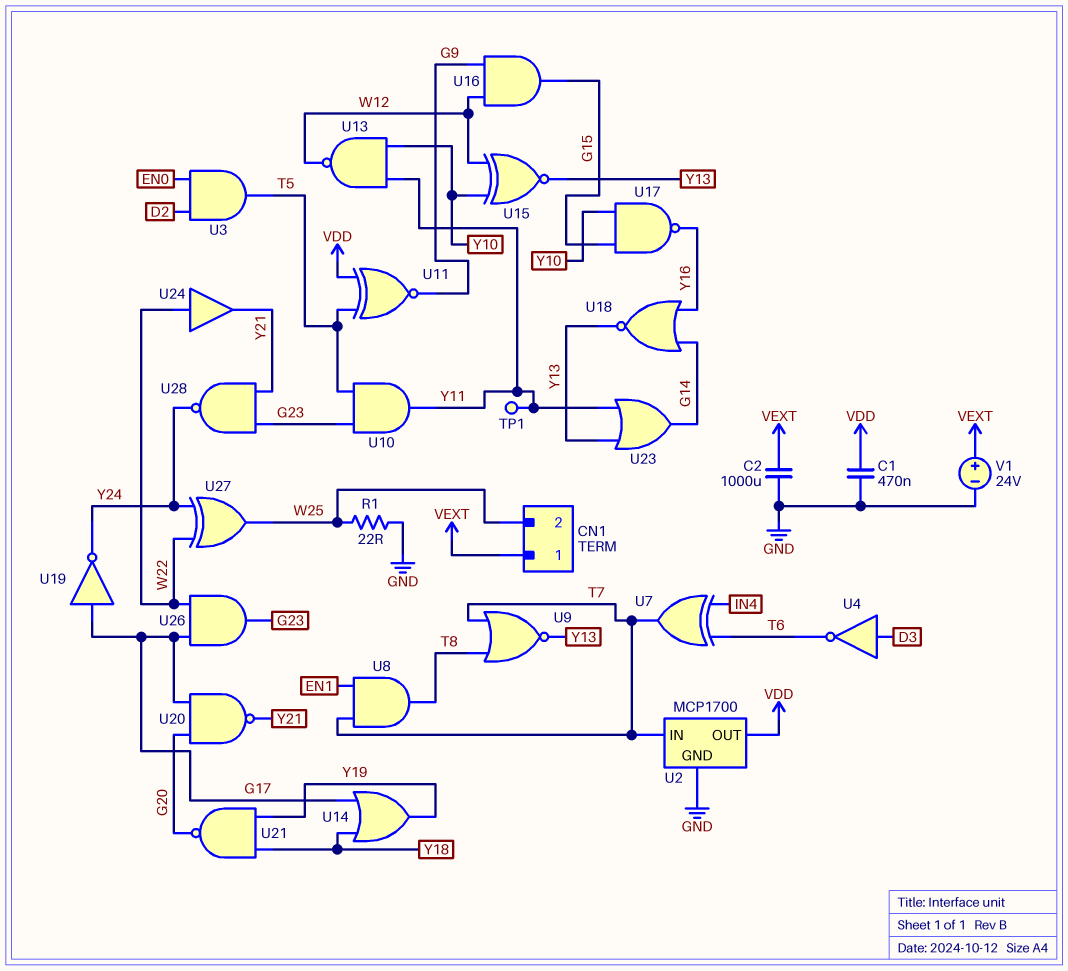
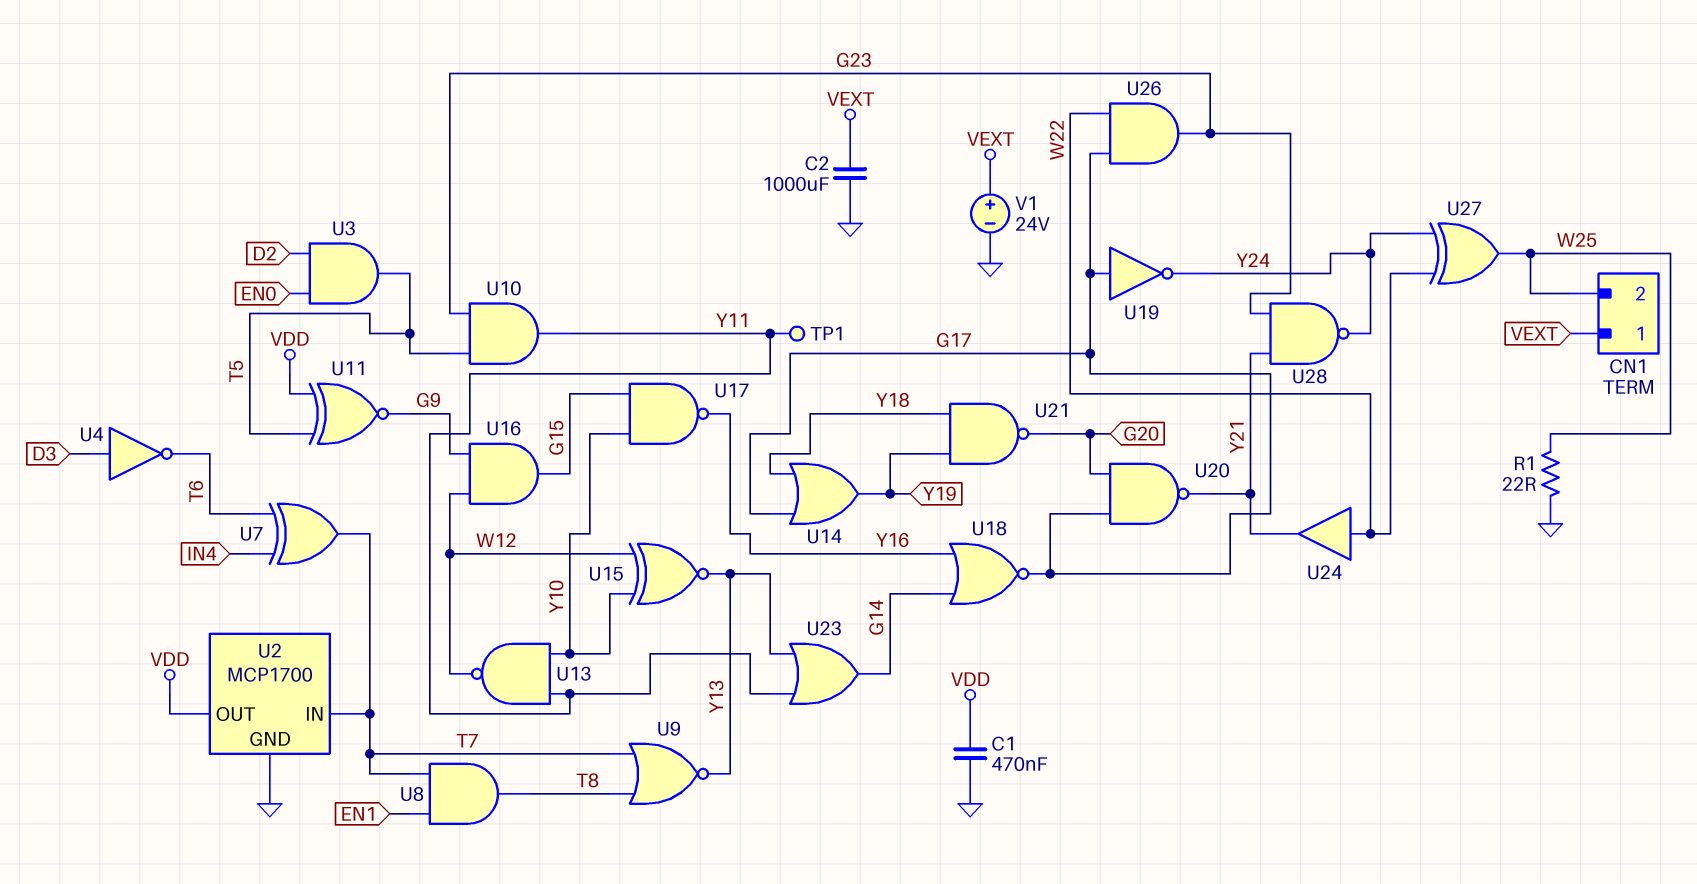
U18: NOR (in G14, in Y16, out Y13) -> NOR (in G14, in Y16, out G17)

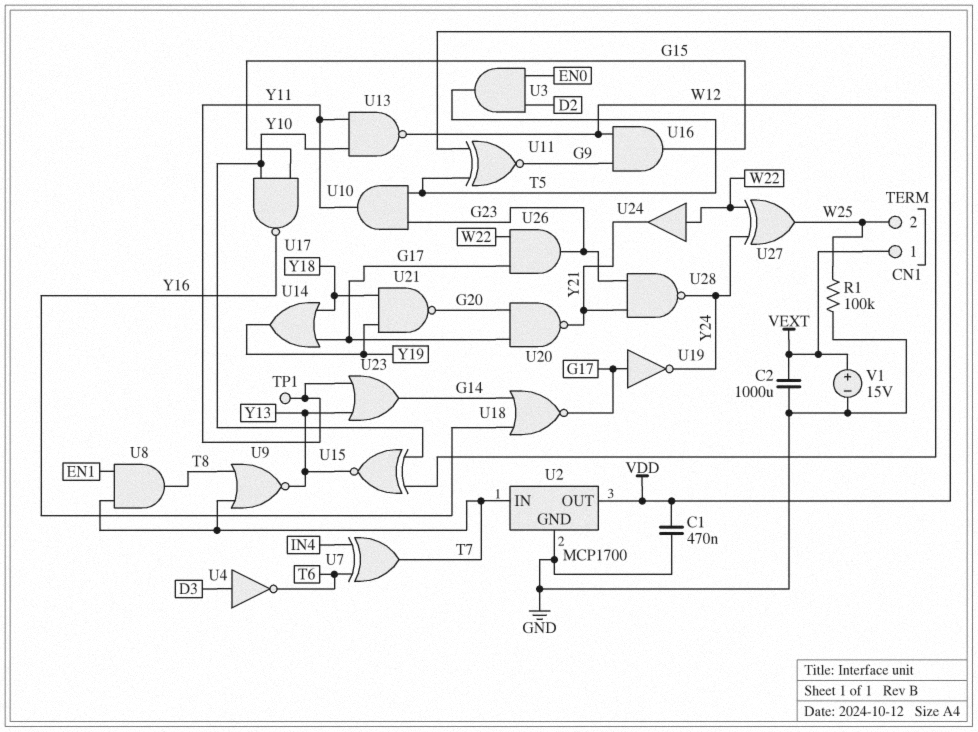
R1: 22 (GND, W25) -> 100k (GND, W25)
V1: 24V (plus VEXT, minus GND) -> 15V (plus VEXT, minus GND)

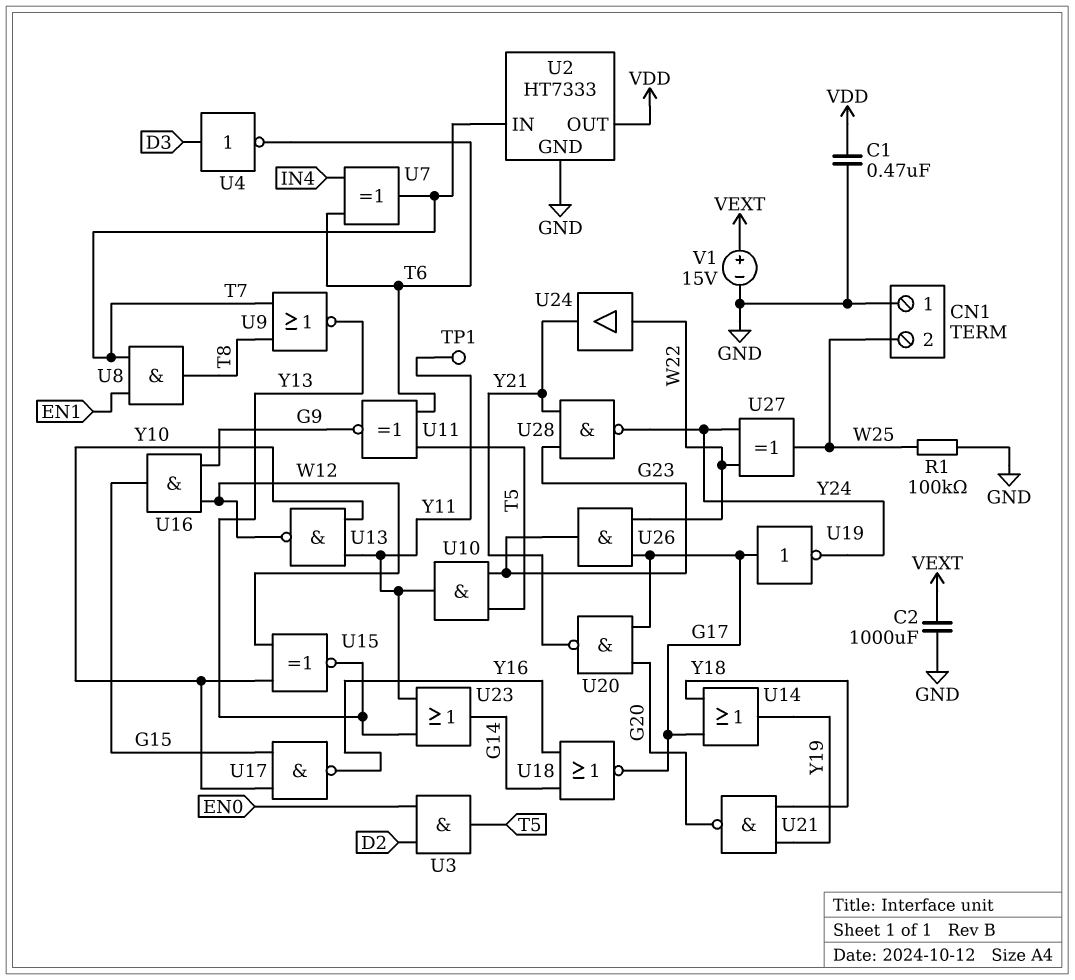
CN1 pin 1: VEXT -> GND
U2: MCP1700 -> HT7333
U11: XNOR (in T5, in VDD, out G9) -> XNOR (in T5, in T6, out G9)

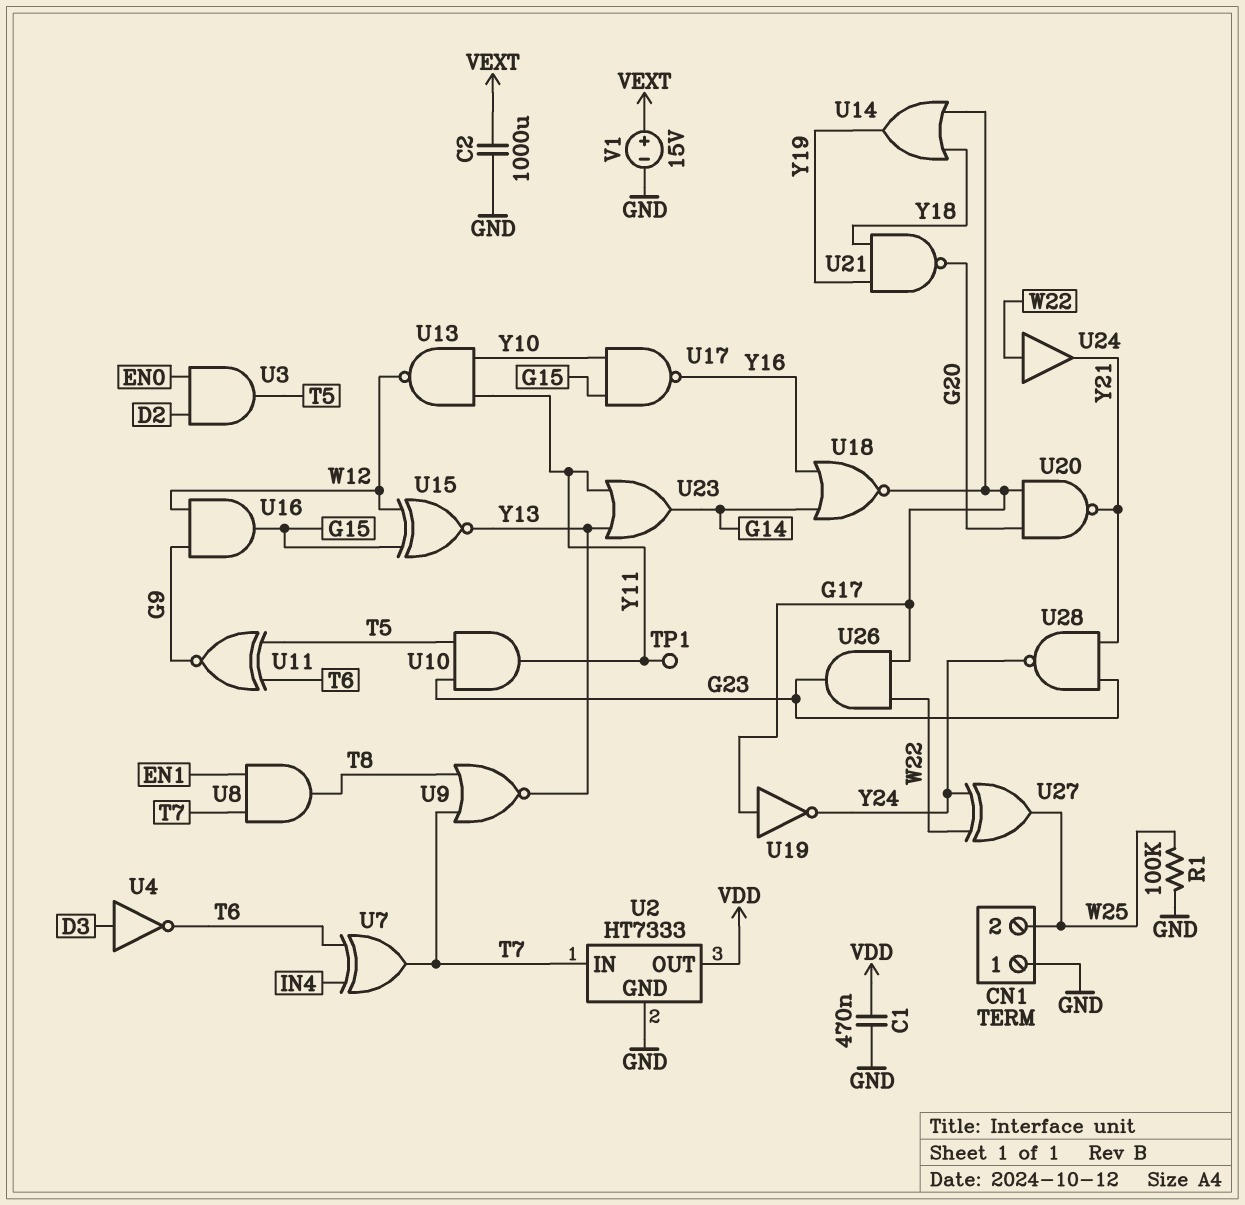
U15: XNOR (in W12, in Y10, out Y13) -> XNOR (in G15, in W12, out Y13)

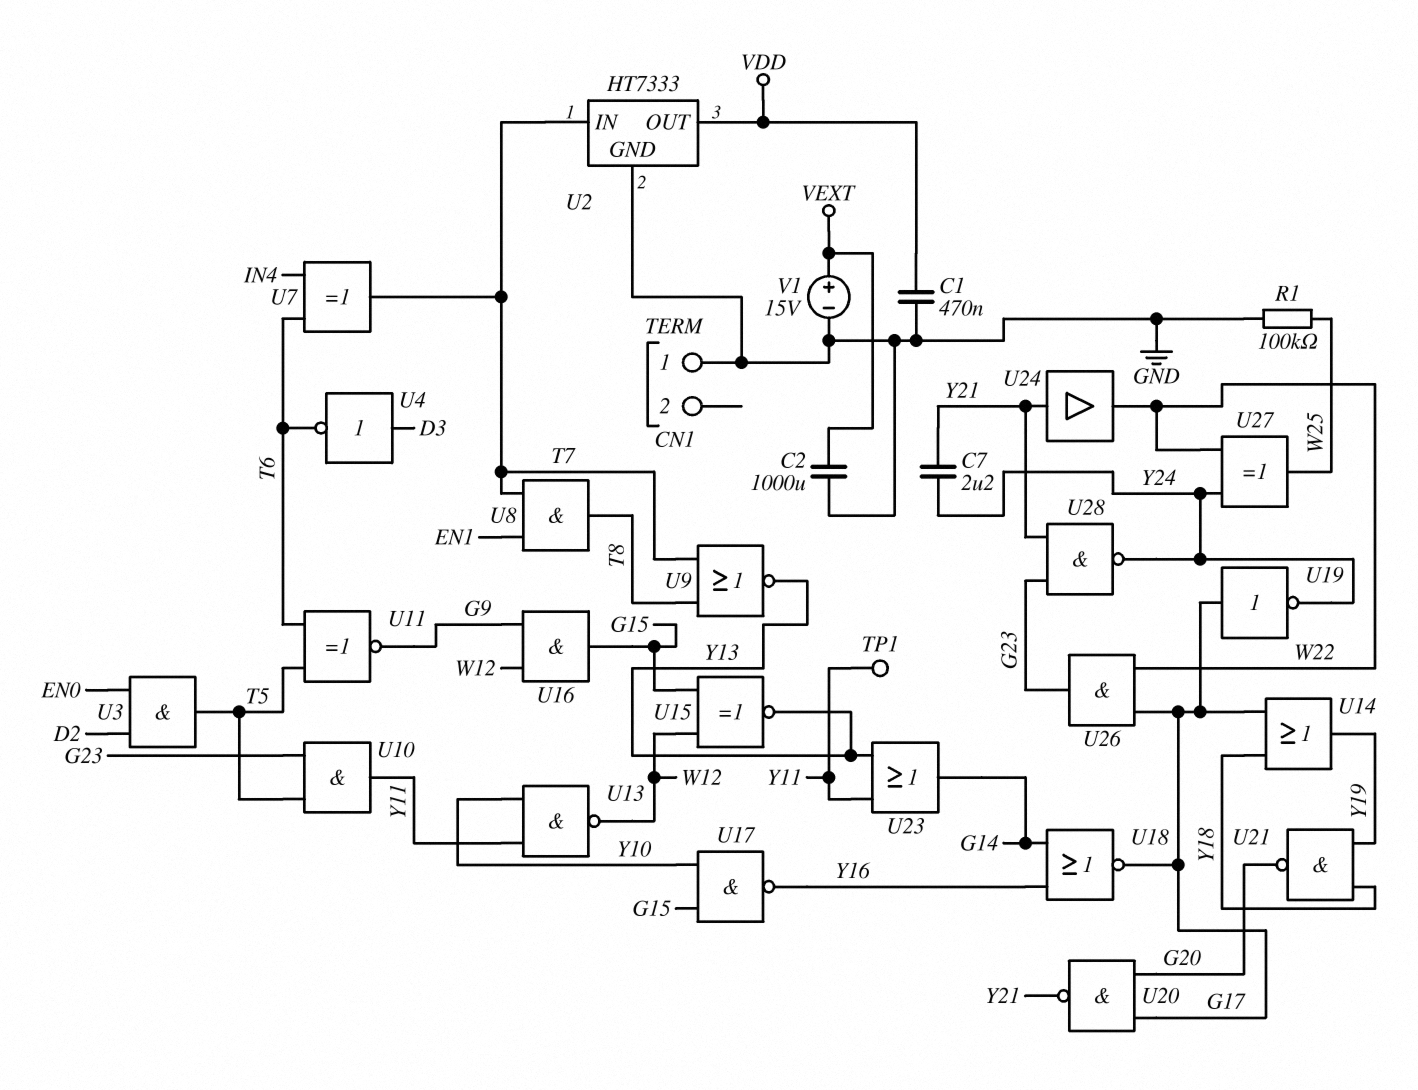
C7: none -> 2.2uF (Y21, Y24)
CN1 pin 2: W25 -> none
U24: buffer (in W22, out Y21) -> buffer (in Y21, out W22)

